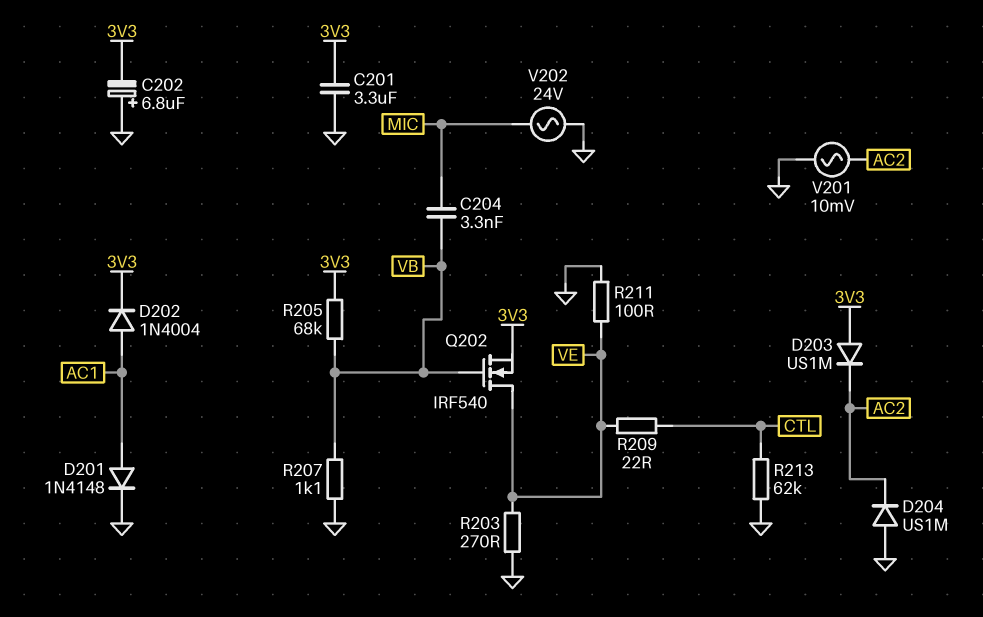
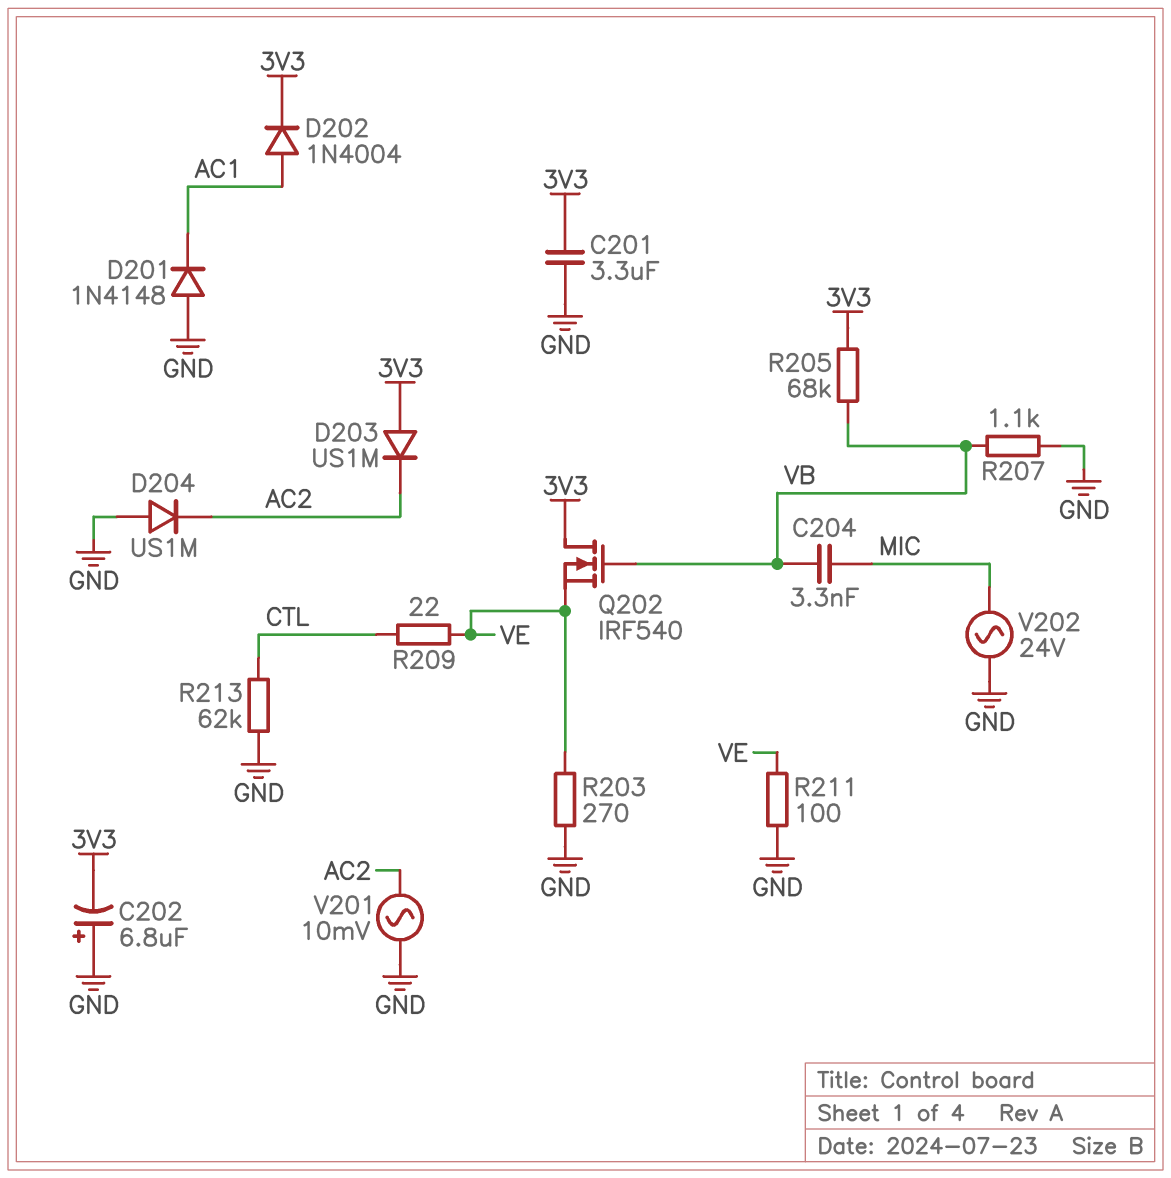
D201: diode 1N4148 (A AC1, K GND) -> diode 1N4148 (A GND, K AC1)
Q202: NMOS IRF540 (G VB, D VE, S 3V3) -> NMOS IRF540 (G VB, D 3V3, S VE)

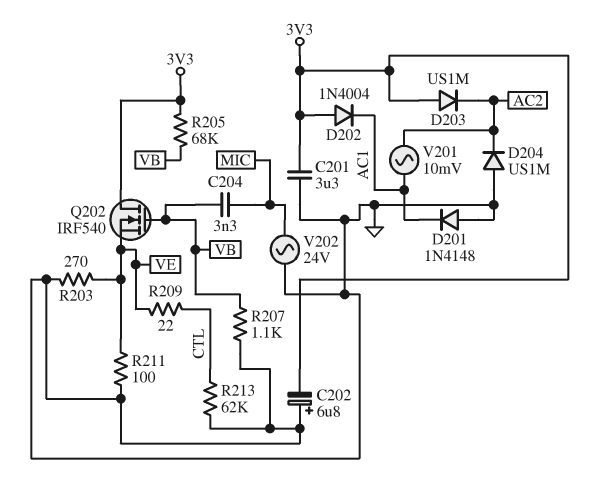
D202: diode 1N4004 (A AC1, K 3V3) -> diode 1N4004 (A 3V3, K AC1)
V201: AC 10mV (AC2, GND) -> AC 10mV (AC1, AC2)

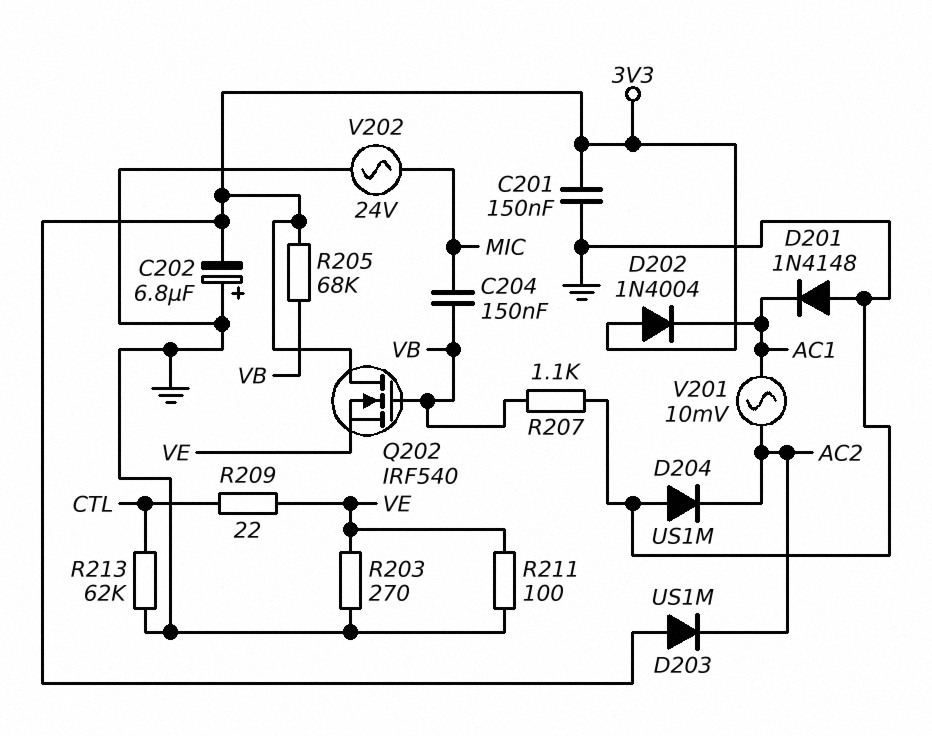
C201: 3.3uF (3V3, GND) -> 150nF (3V3, GND)
C204: 3.3nF (MIC, VB) -> 150nF (MIC, VB)

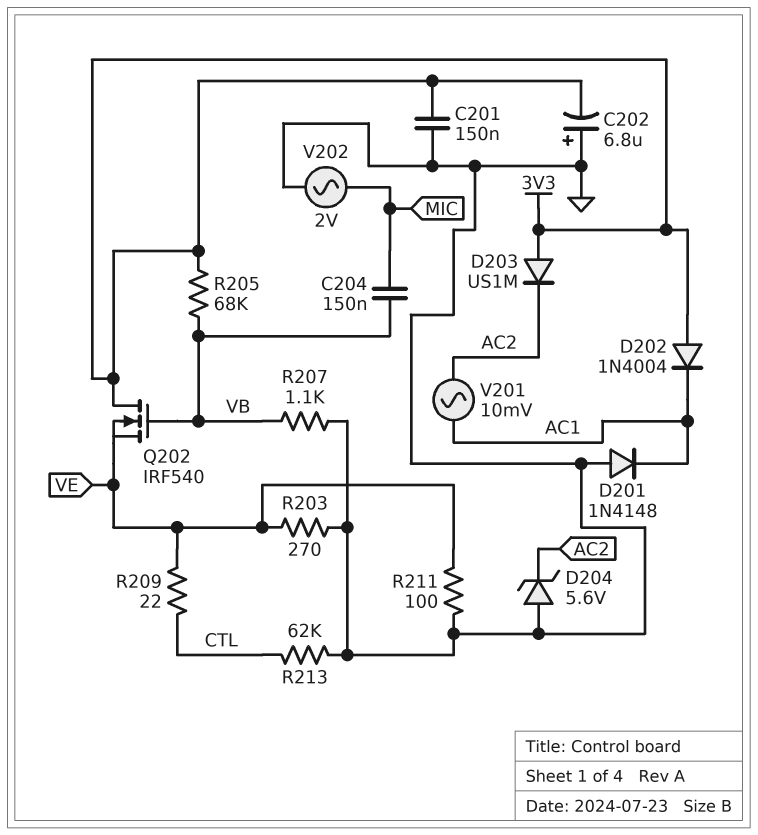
D204: diode US1M (A GND, K AC2) -> zener 5.6V (A GND, K AC2)
V202: AC 24V (GND, MIC) -> AC 2V (GND, MIC)

